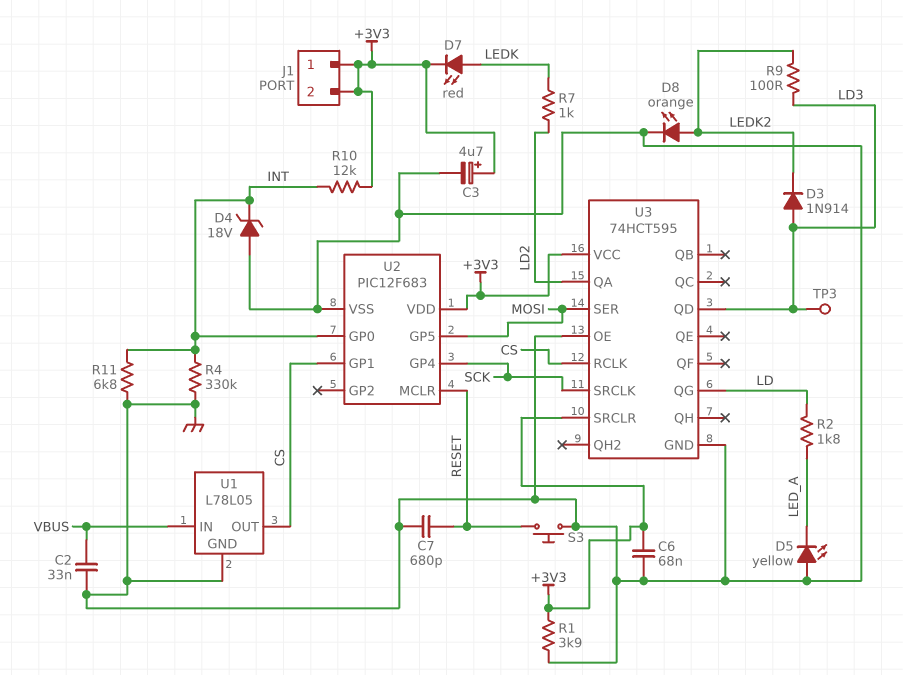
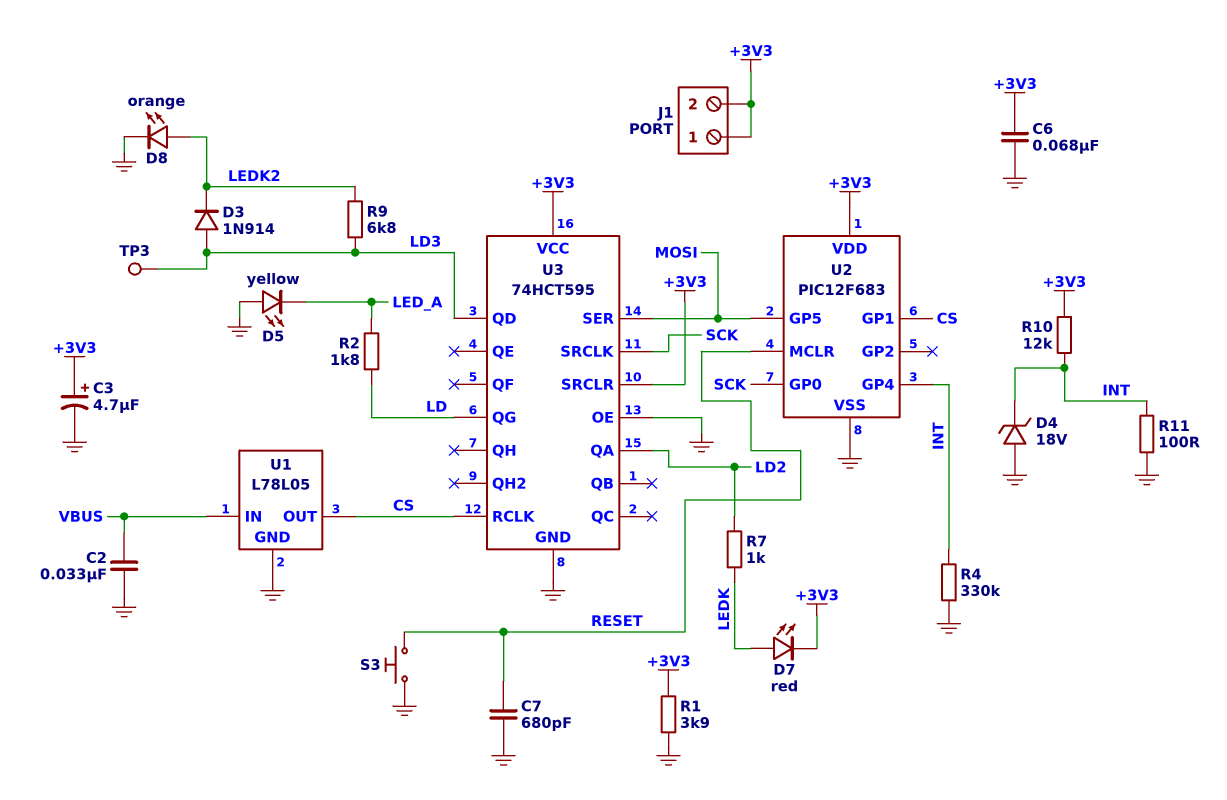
R9: 100 (LD3, LEDK2) -> 6.8k (LD3, LEDK2)
R11: 6.8k (GND, INT) -> 100 (GND, INT)
U2 pin GP0: INT -> SCK
U2 pin GP4: SCK -> INT

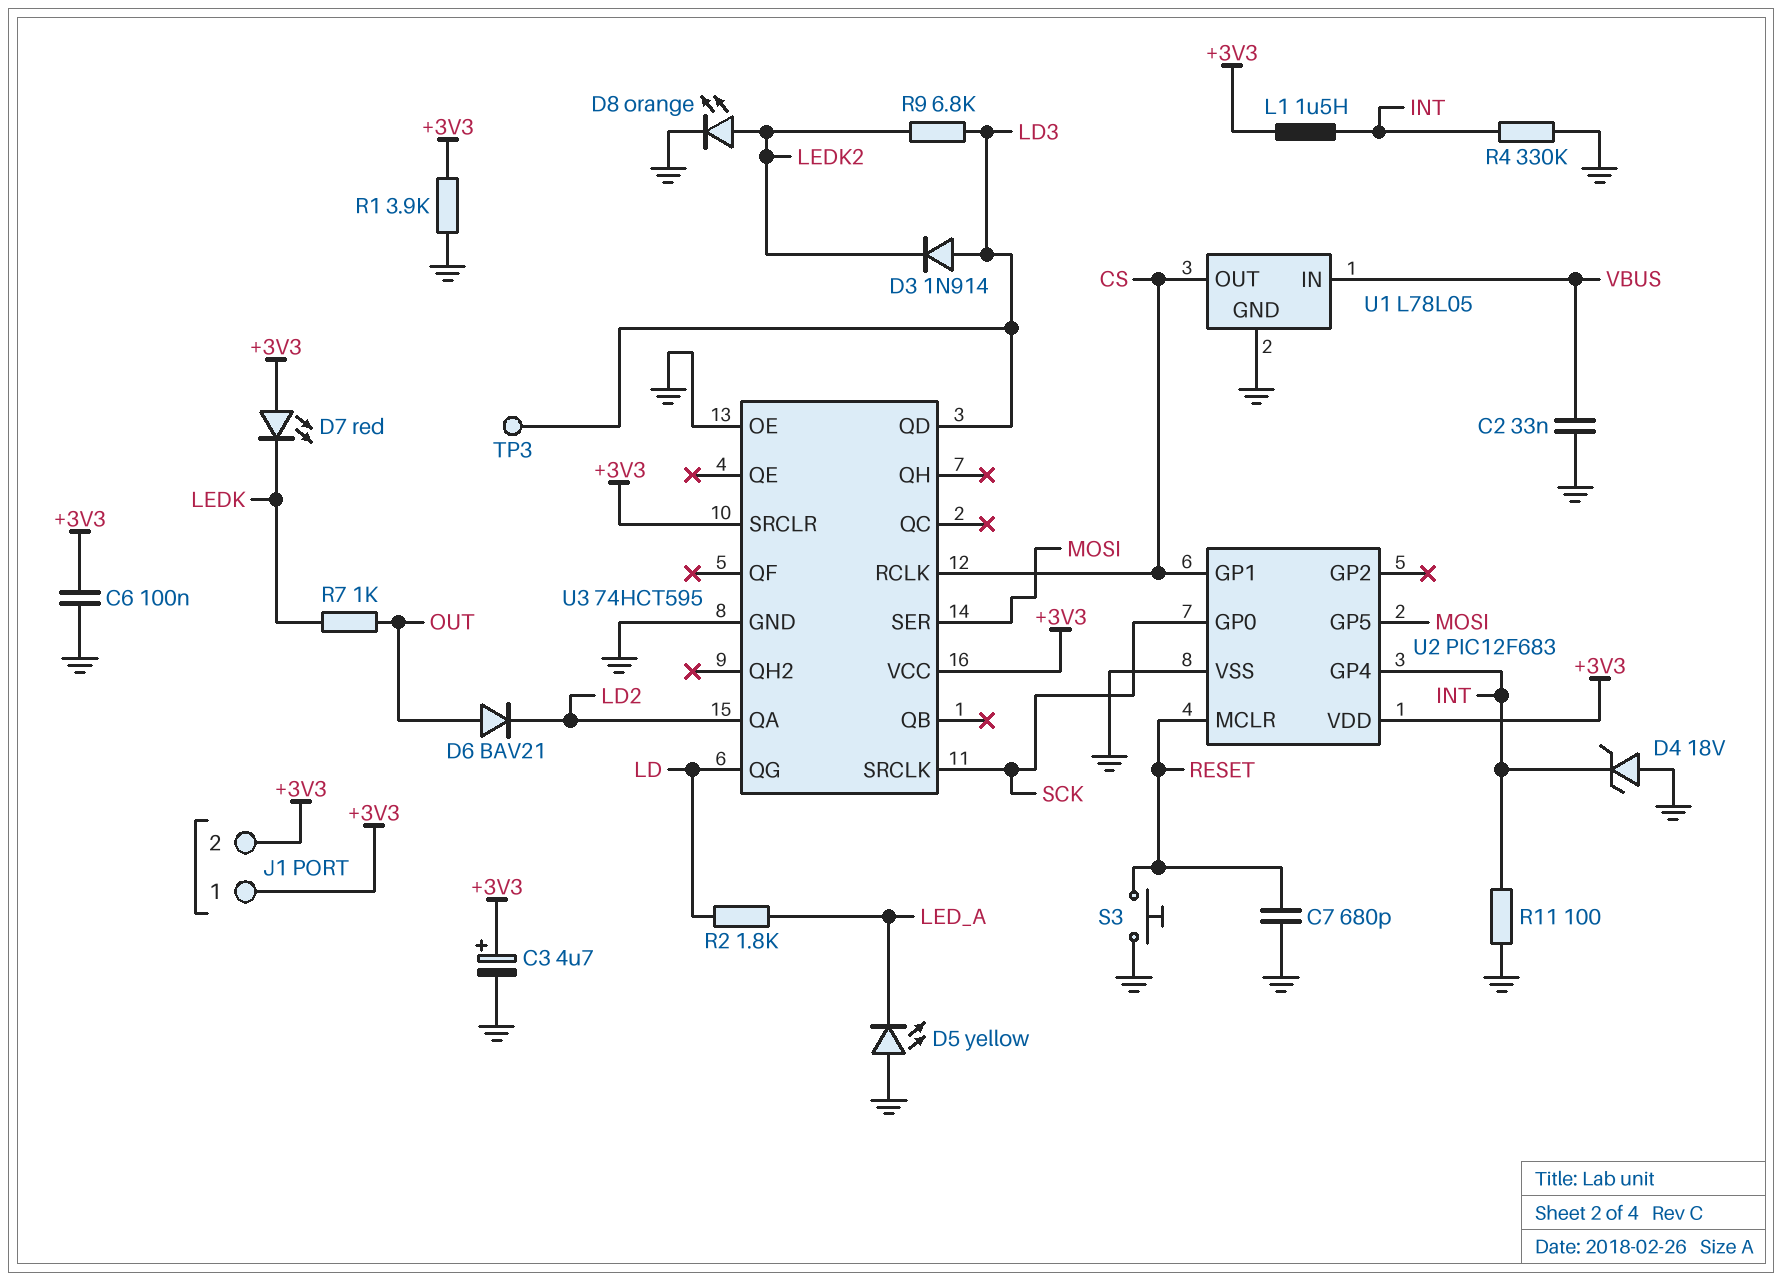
C6: 68nF (+3V3, GND) -> 100nF (+3V3, GND)
D6: none -> diode BAV21 (A OUT, K LD2)
D7: LED red (A LEDK, K +3V3) -> LED red (A +3V3, K LEDK)
L1: none -> 1.5uH (+3V3, INT)
R7: 1k (LD2, LEDK) -> 1k (LEDK, OUT)
R10: 12k (+3V3, INT) -> none

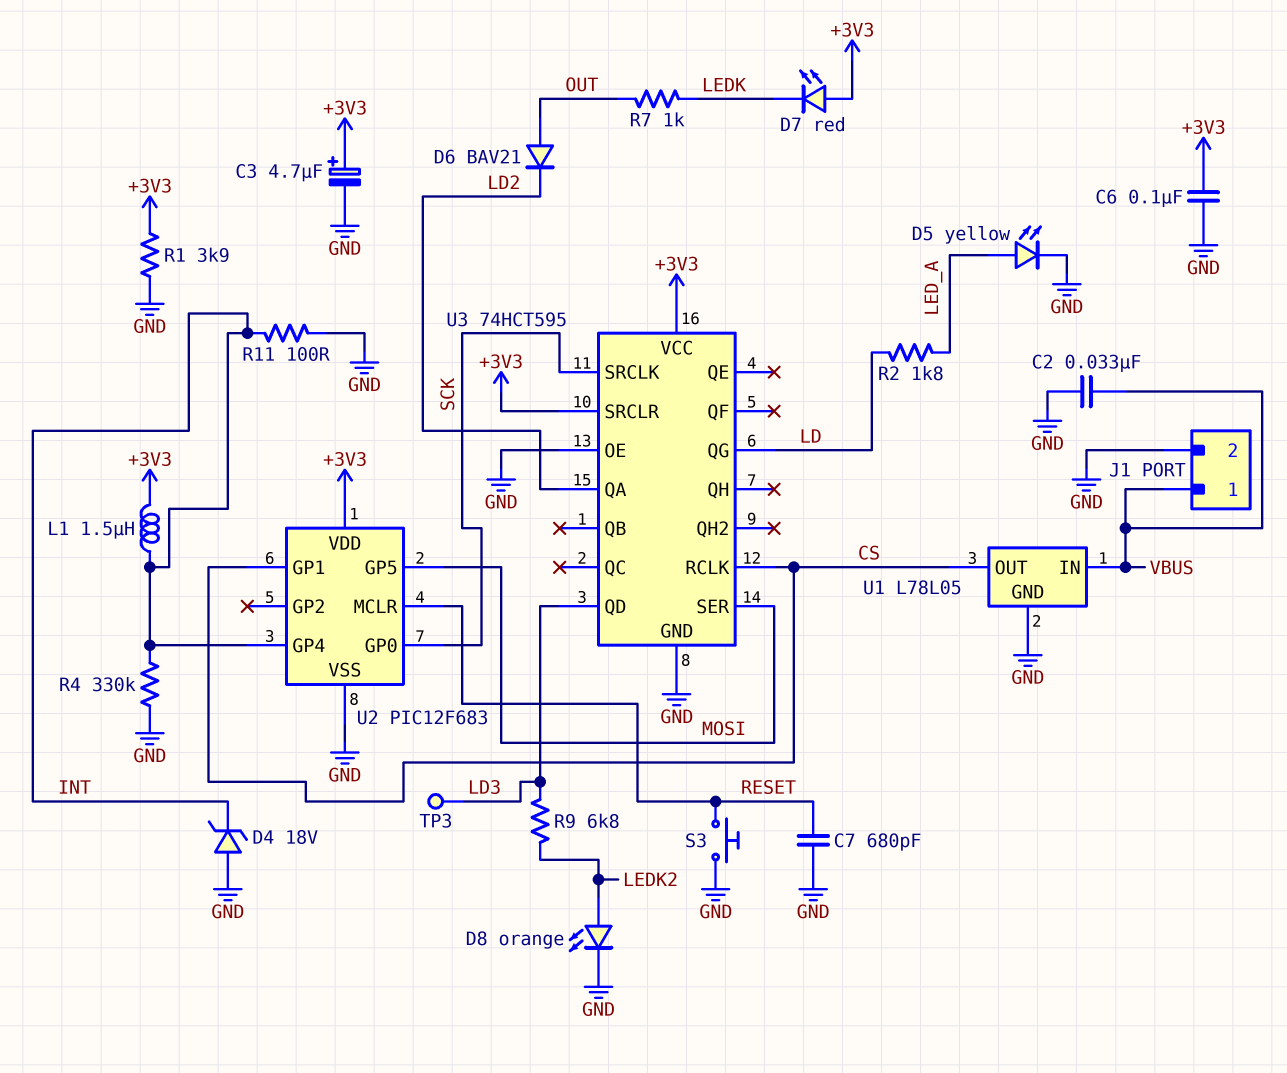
D3: diode 1N914 (A LD3, K LEDK2) -> none
D5: LED yellow (A GND, K LED_A) -> LED yellow (A LED_A, K GND)
J1 pin 1: +3V3 -> VBUS
J1 pin 2: +3V3 -> GND

